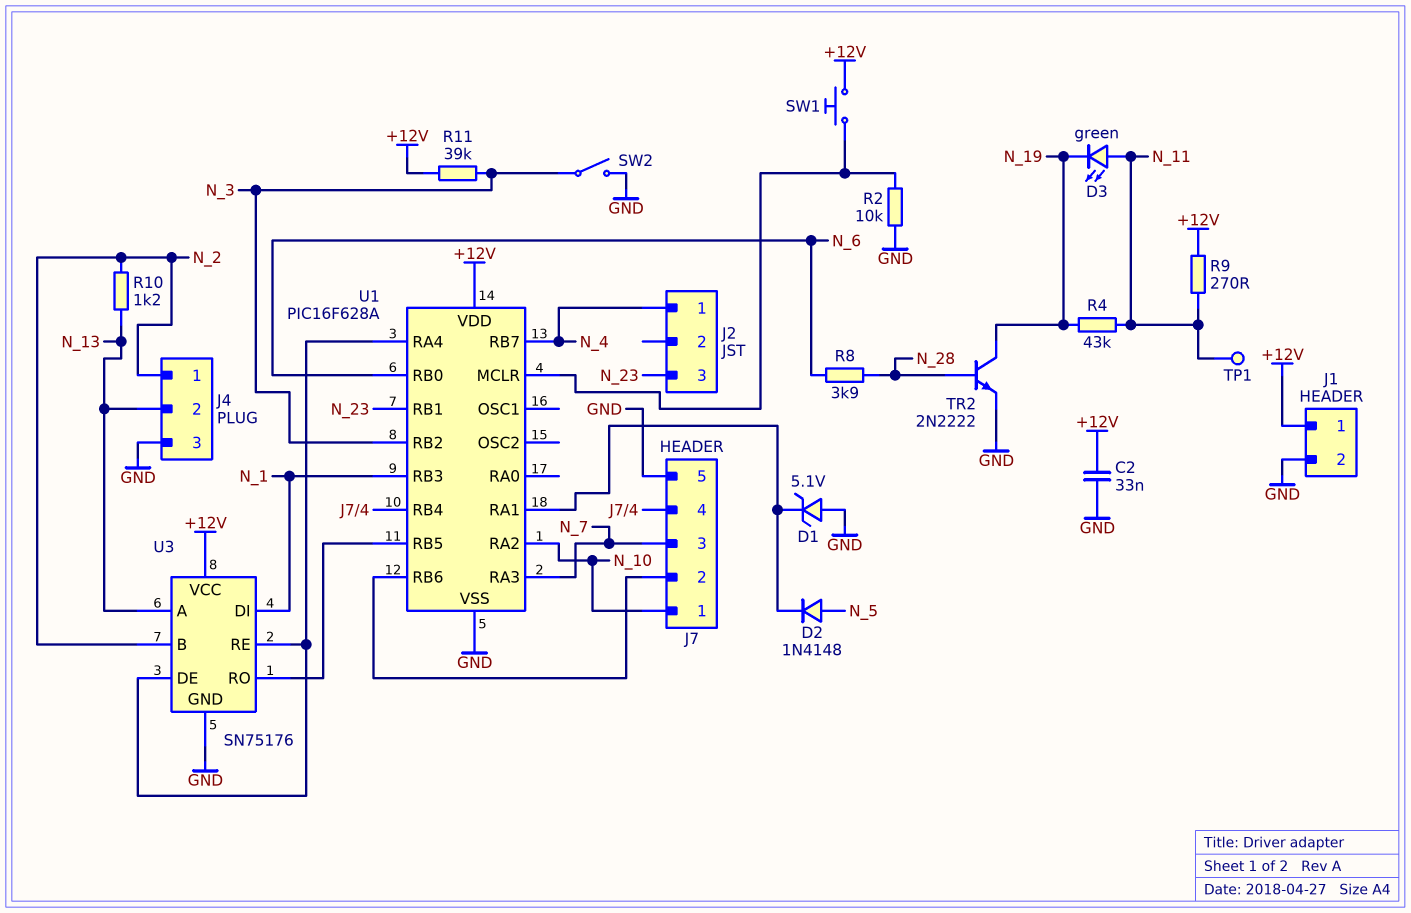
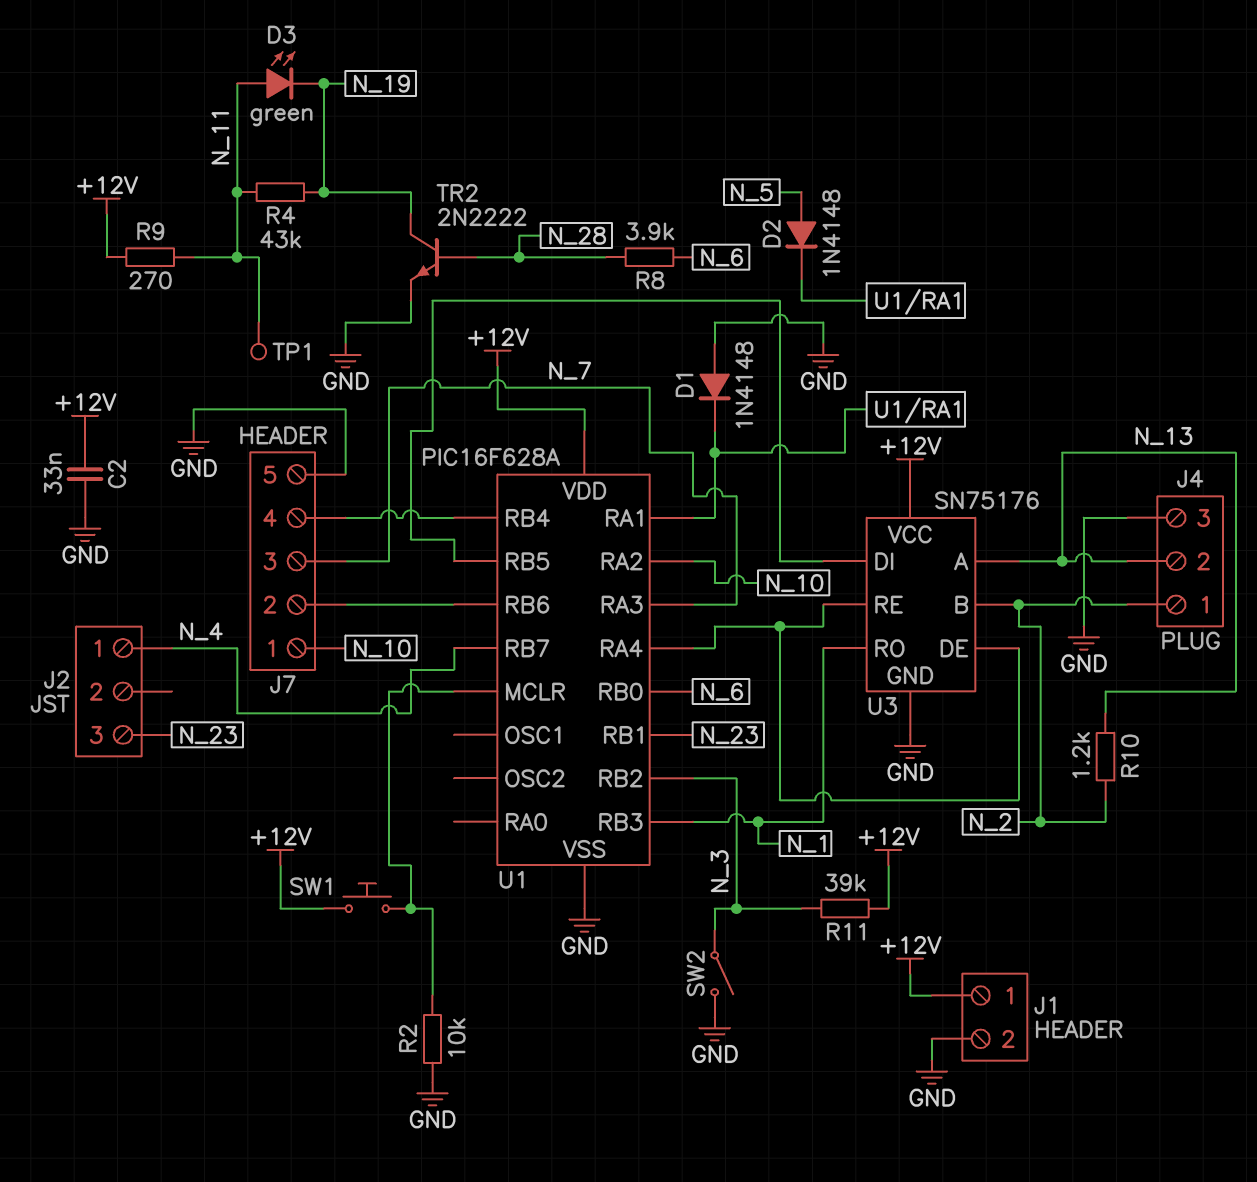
D1: zener 5.1V (A GND, K U1/RA1) -> diode 1N4148 (A GND, K U1/RA1)
U3 pin DI: N_1 -> U1/RB5
U3 pin RO: U1/RB5 -> N_1

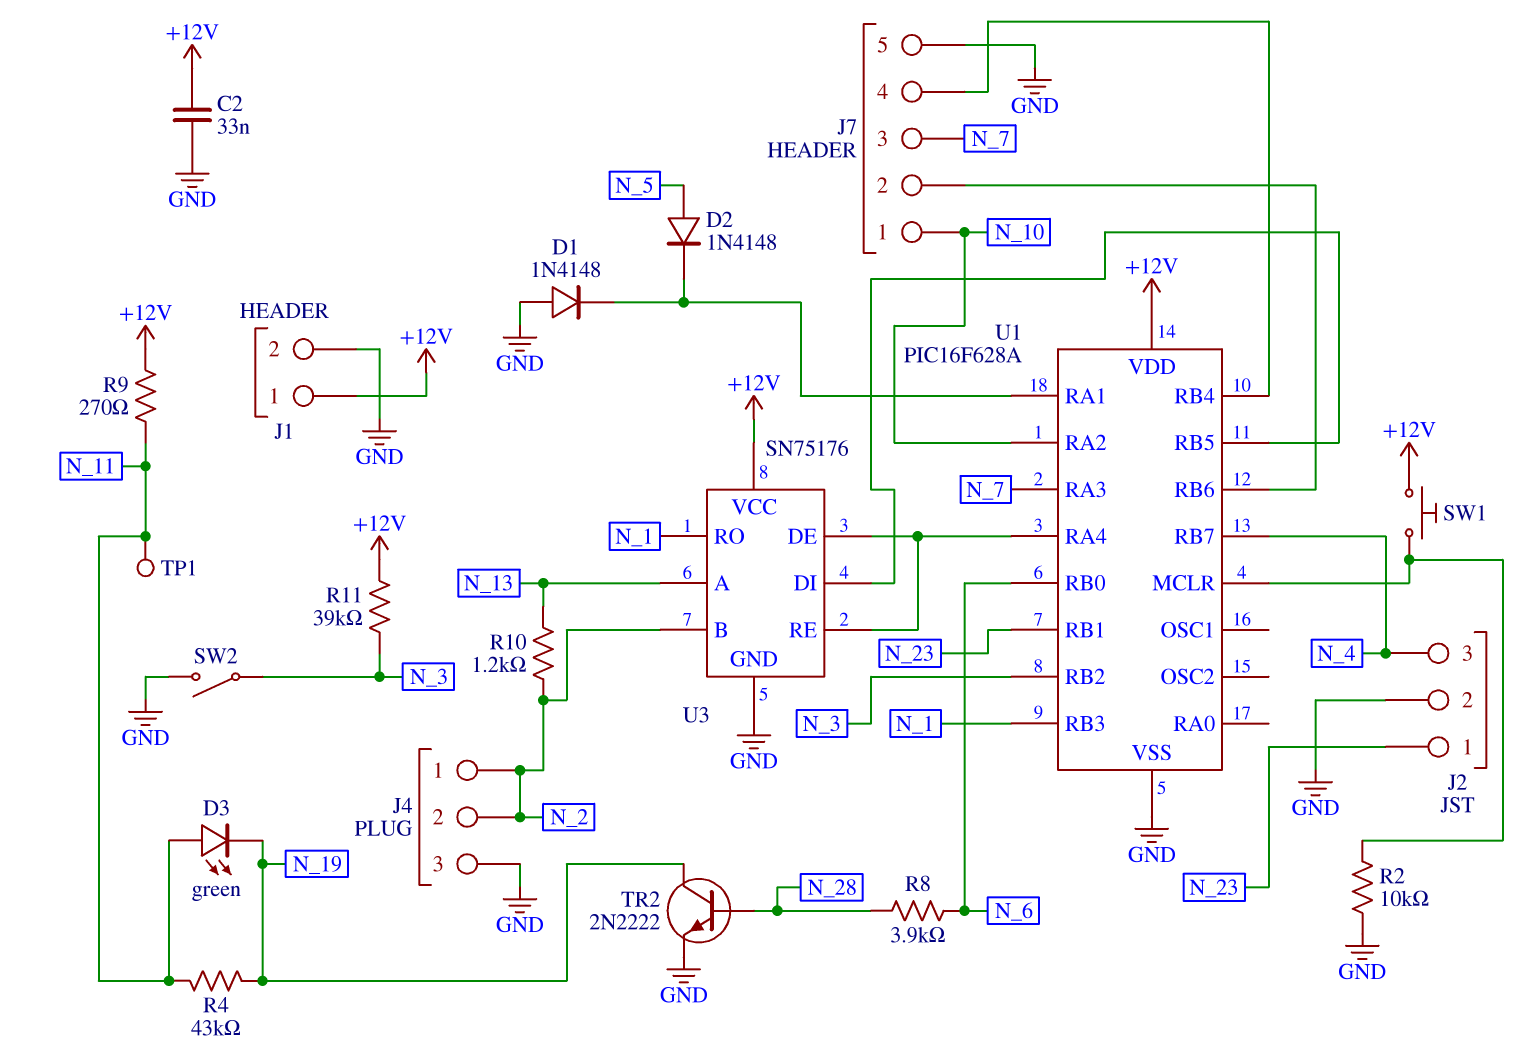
J2 pin 1: N_4 -> N_23
J2 pin 2: none -> GND
J2 pin 3: N_23 -> N_4
J4 pin 2: N_13 -> N_2

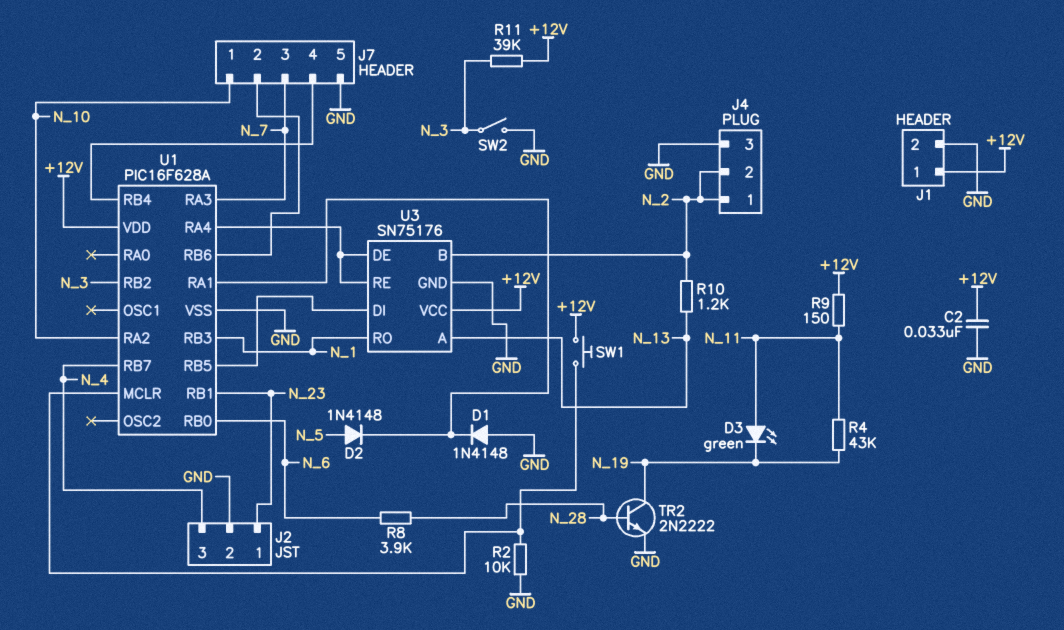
R9: 270 (+12V, N_11) -> 150 (+12V, N_11)
TP1: test point (N_11) -> none

